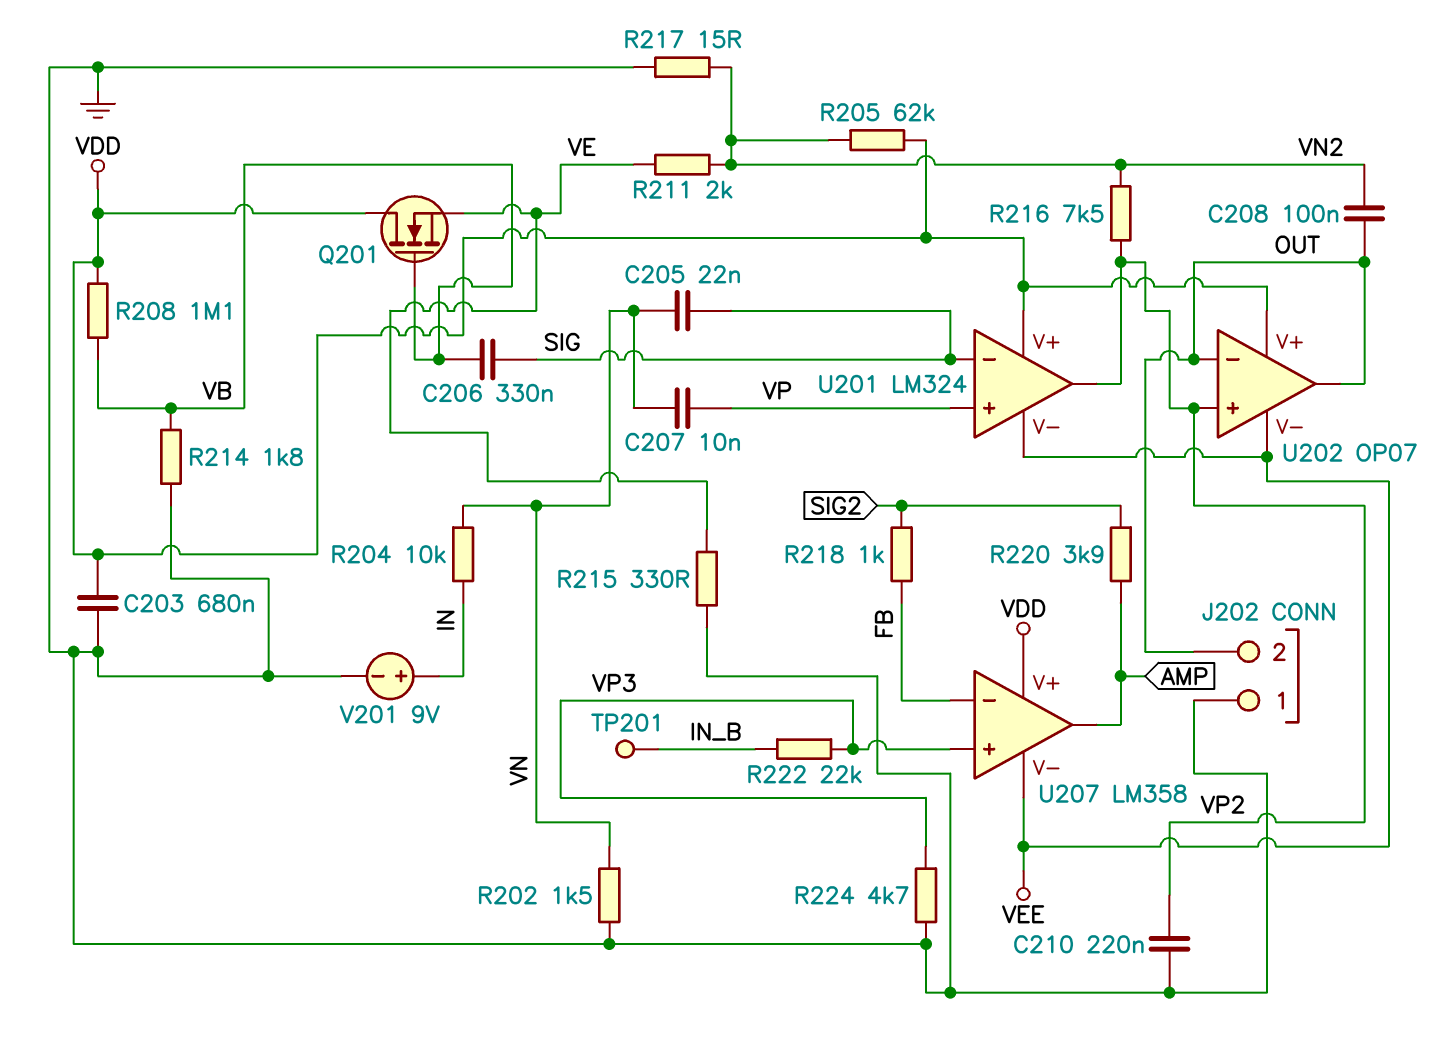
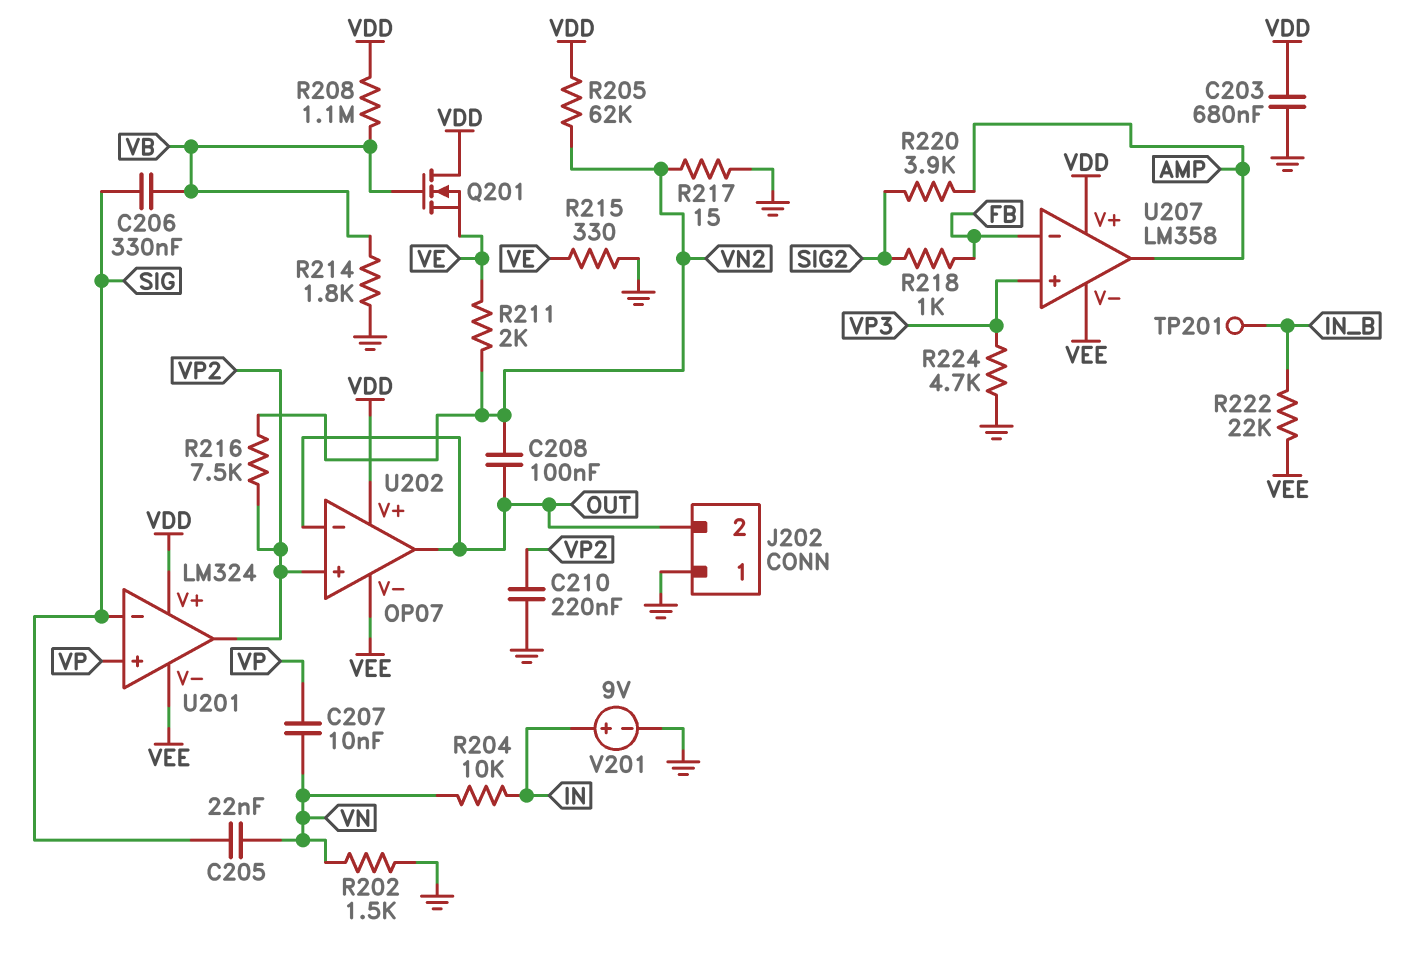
R222: 22k (IN_B, VP3) -> 22k (IN_B, VEE)

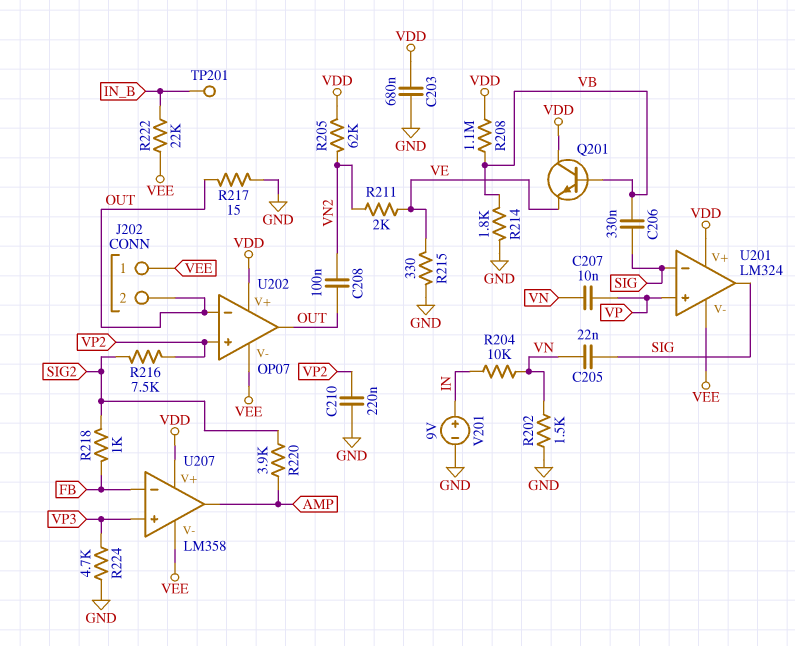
J202 pin 1: GND -> VEE
Q201: NMOS (G VB, D VDD, S VE) -> NPN (B VB, C VDD, E VE)
R216: 7.5k (VN2, VP2) -> 7.5k (SIG2, VP2)
R217: 15 (GND, VN2) -> 15 (GND, OUT)
U201 pin out: VP2 -> SIG

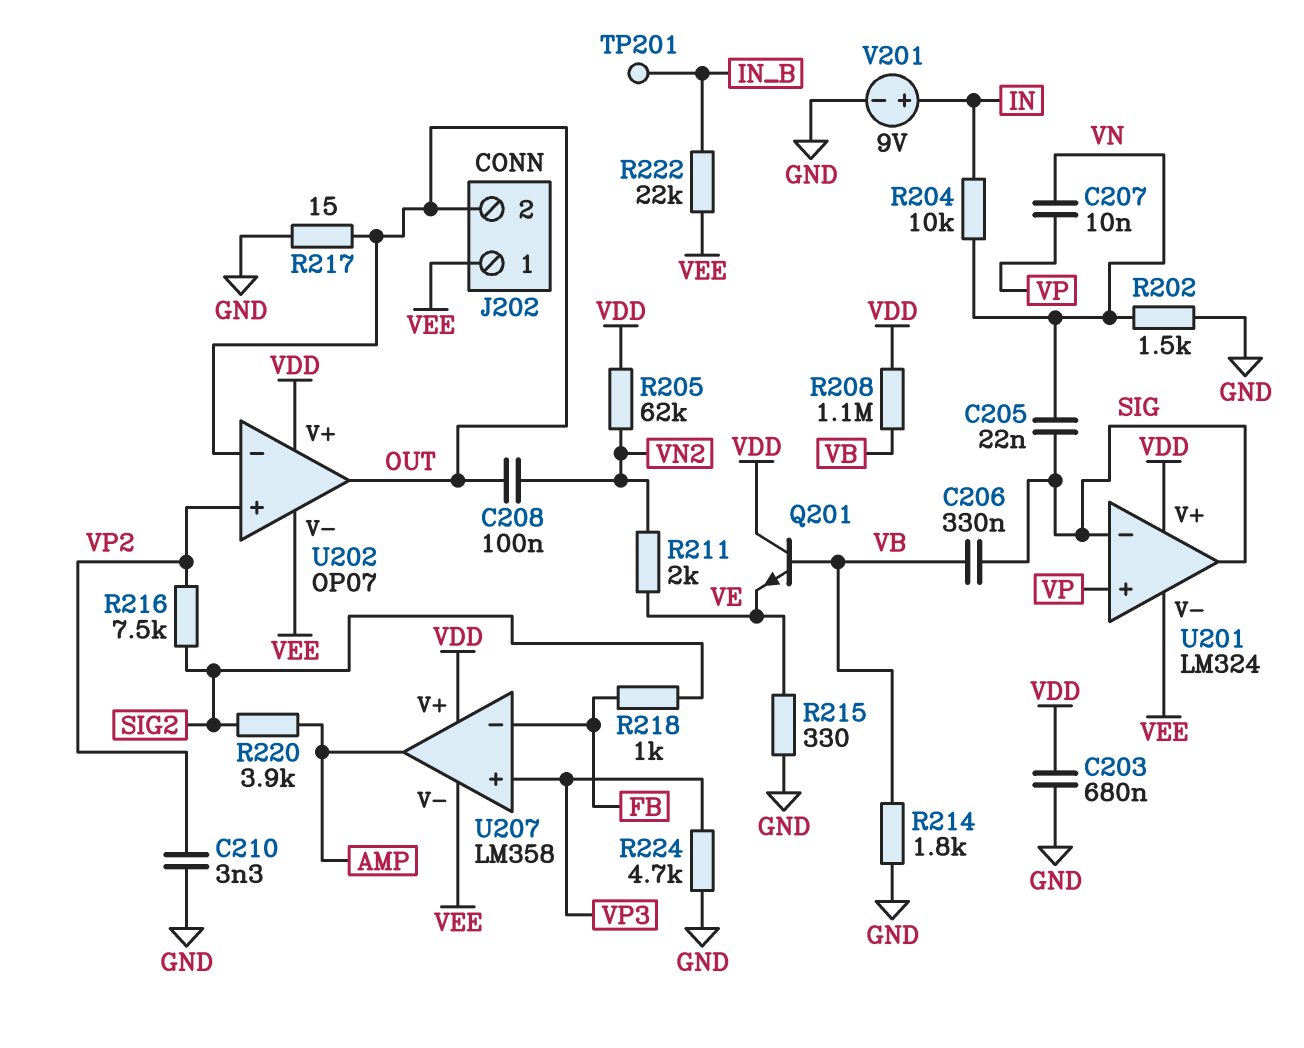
C210: 220nF (GND, VP2) -> 3.3nF (GND, VP2)

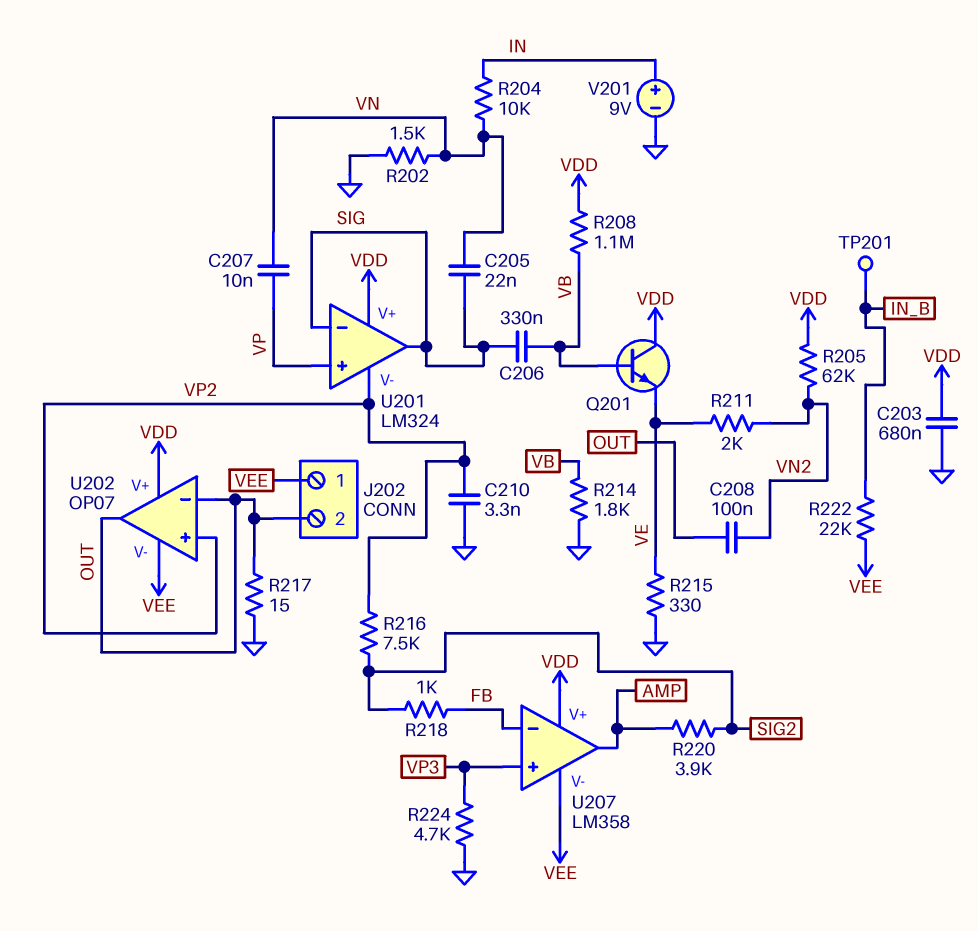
U201 pin V-: VEE -> VP2

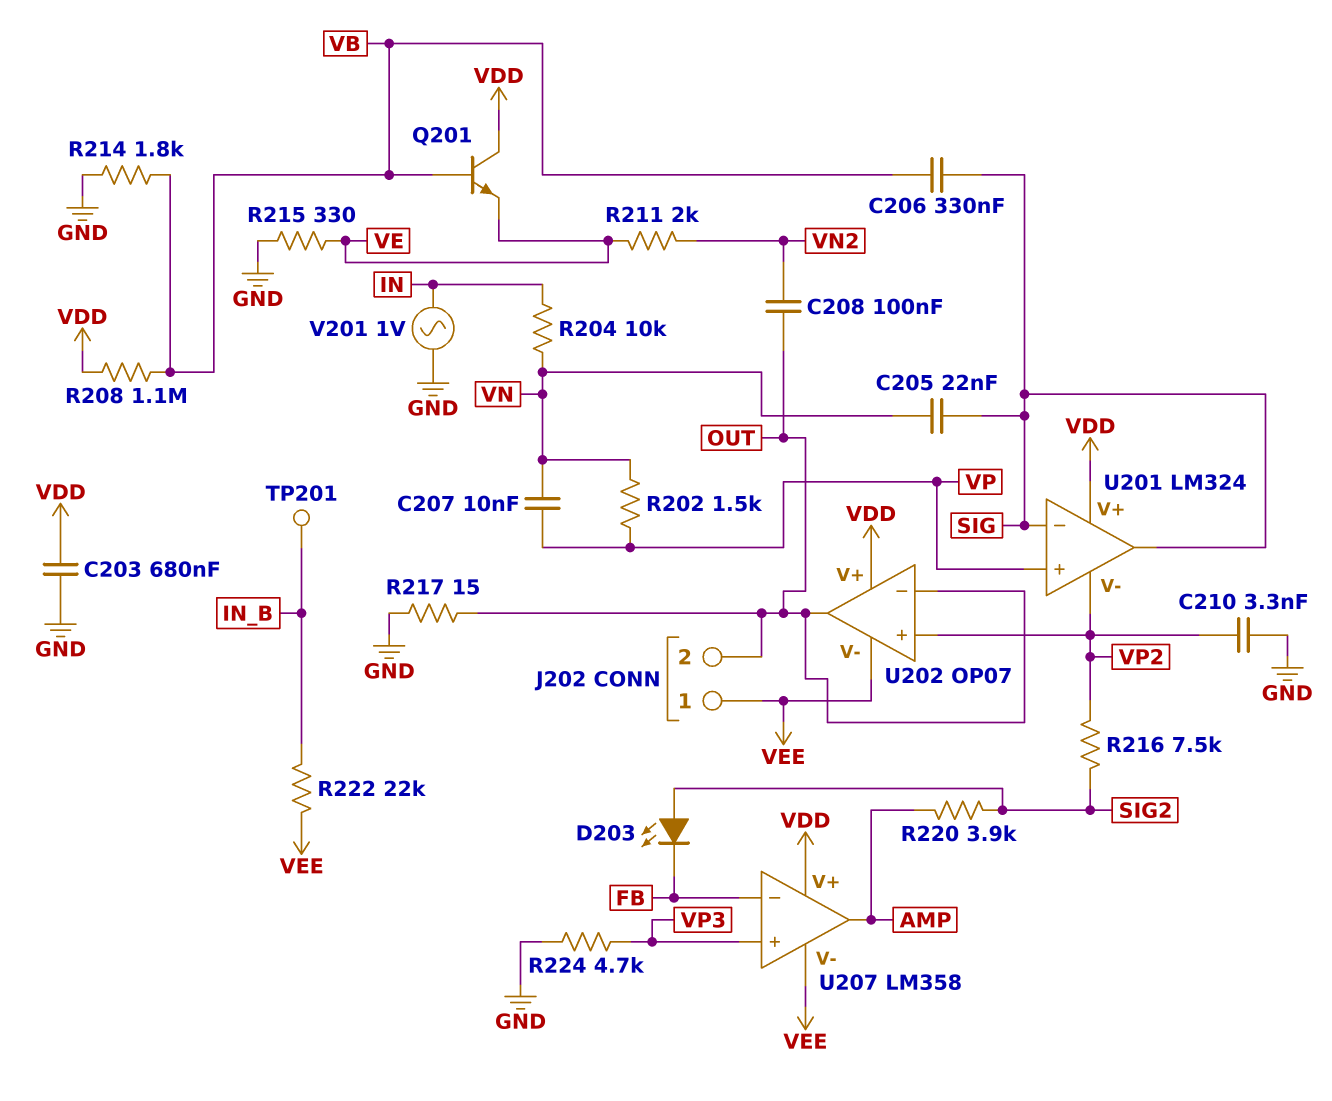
D203: none -> LED (A SIG2, K FB)
R202: 1.5k (GND, VN) -> 1.5k (VN, VP)
R205: 62k (VDD, VN2) -> none
R218: 1k (FB, SIG2) -> none
V201: 9V (plus IN, minus GND) -> AC 1V (GND, IN)

